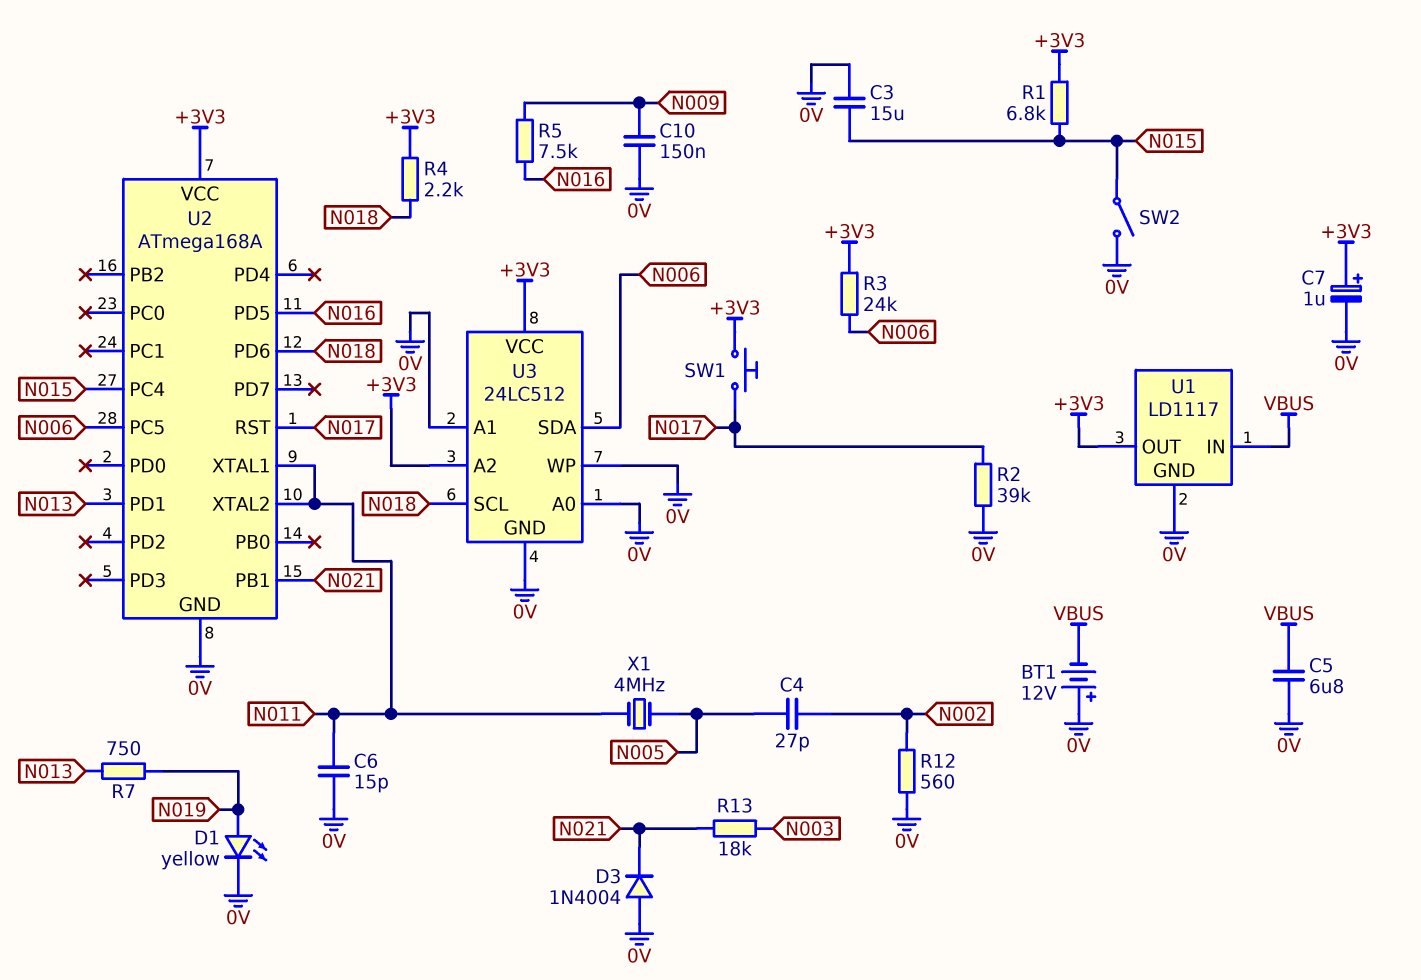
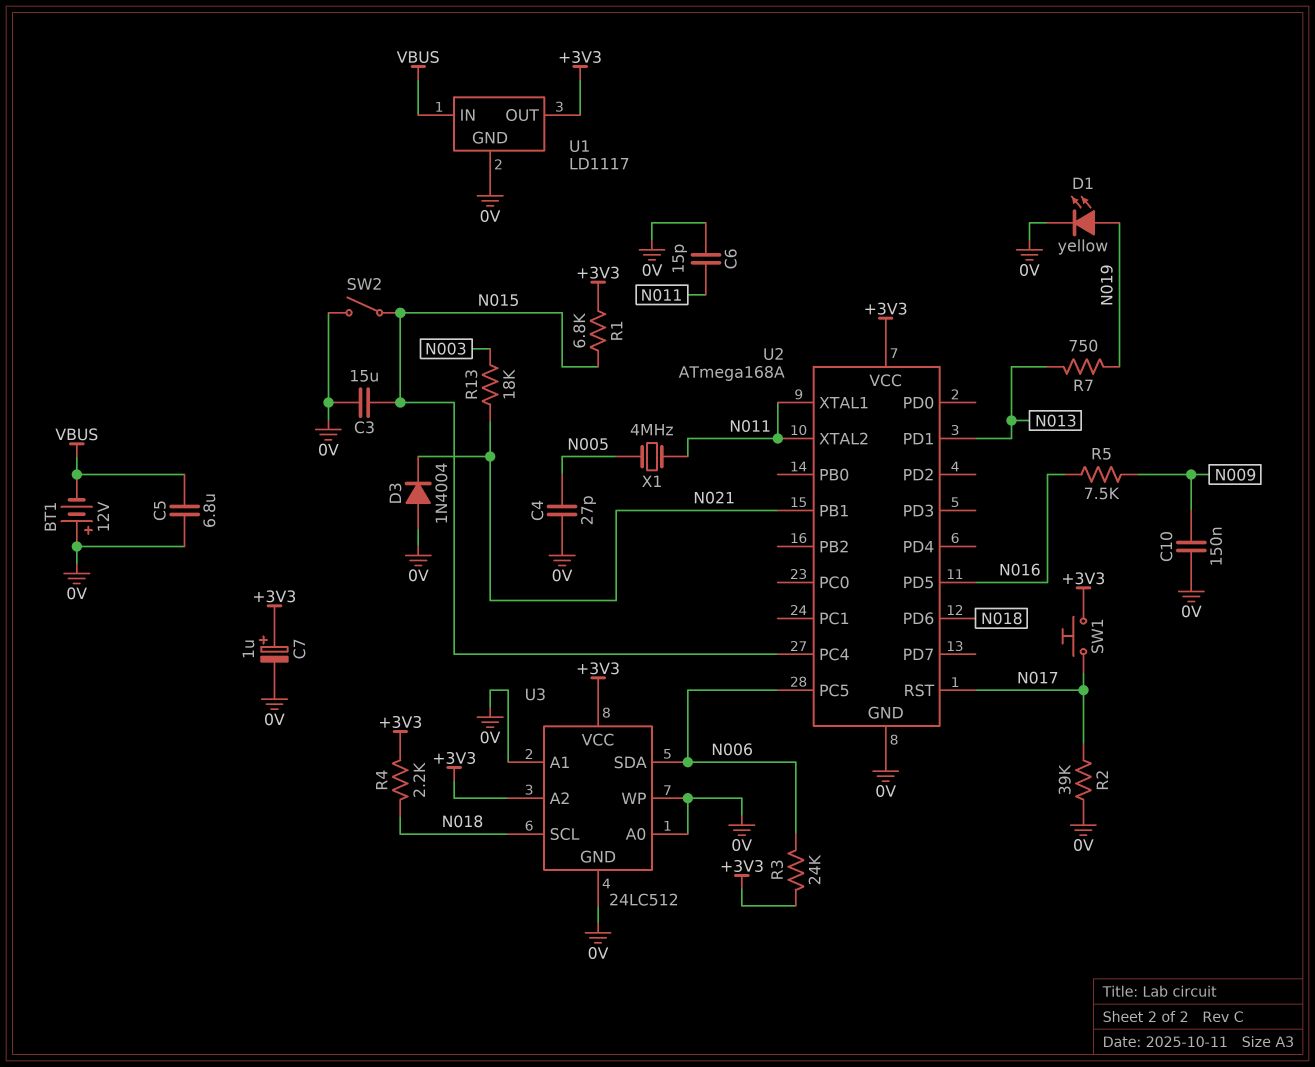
C4: 27pF (N002, N005) -> 27pF (0V, N005)
R12: 560 (0V, N002) -> none

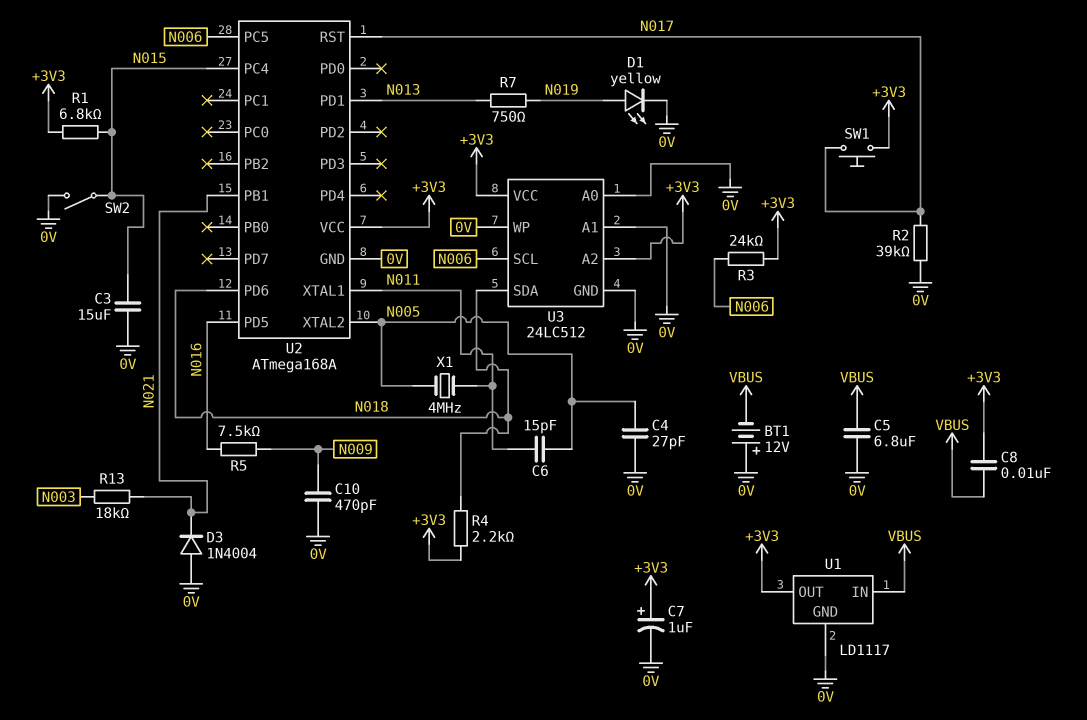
C6: 15pF (0V, N011) -> 15pF (N005, N011)
C8: none -> 10nF (+3V3, VBUS)
C10: 150nF (0V, N009) -> 470pF (0V, N009)
U2 pin XTAL2: N011 -> N005
U3 pin SCL: N018 -> N006
U3 pin SDA: N006 -> N018

